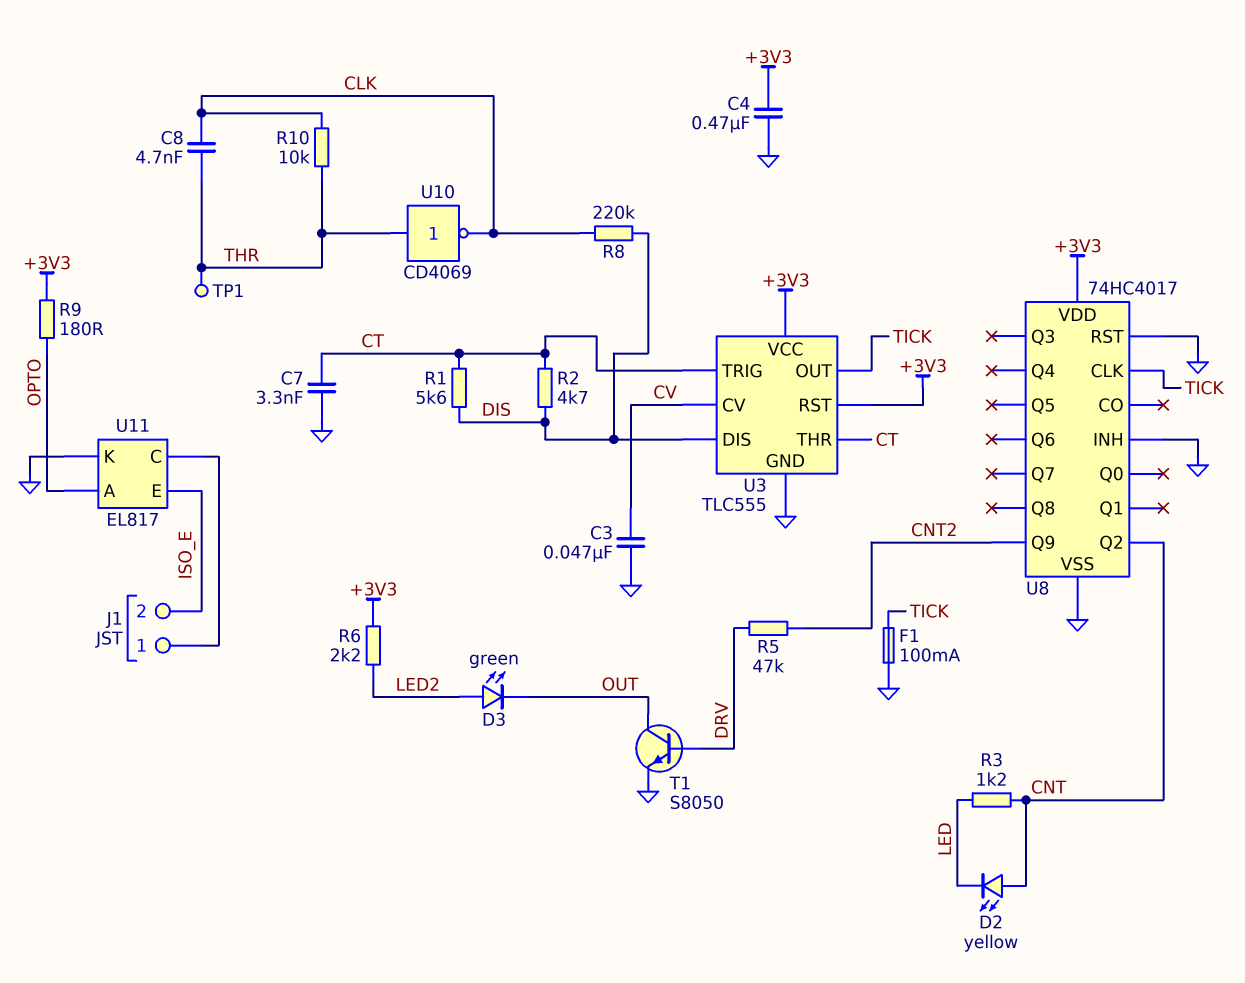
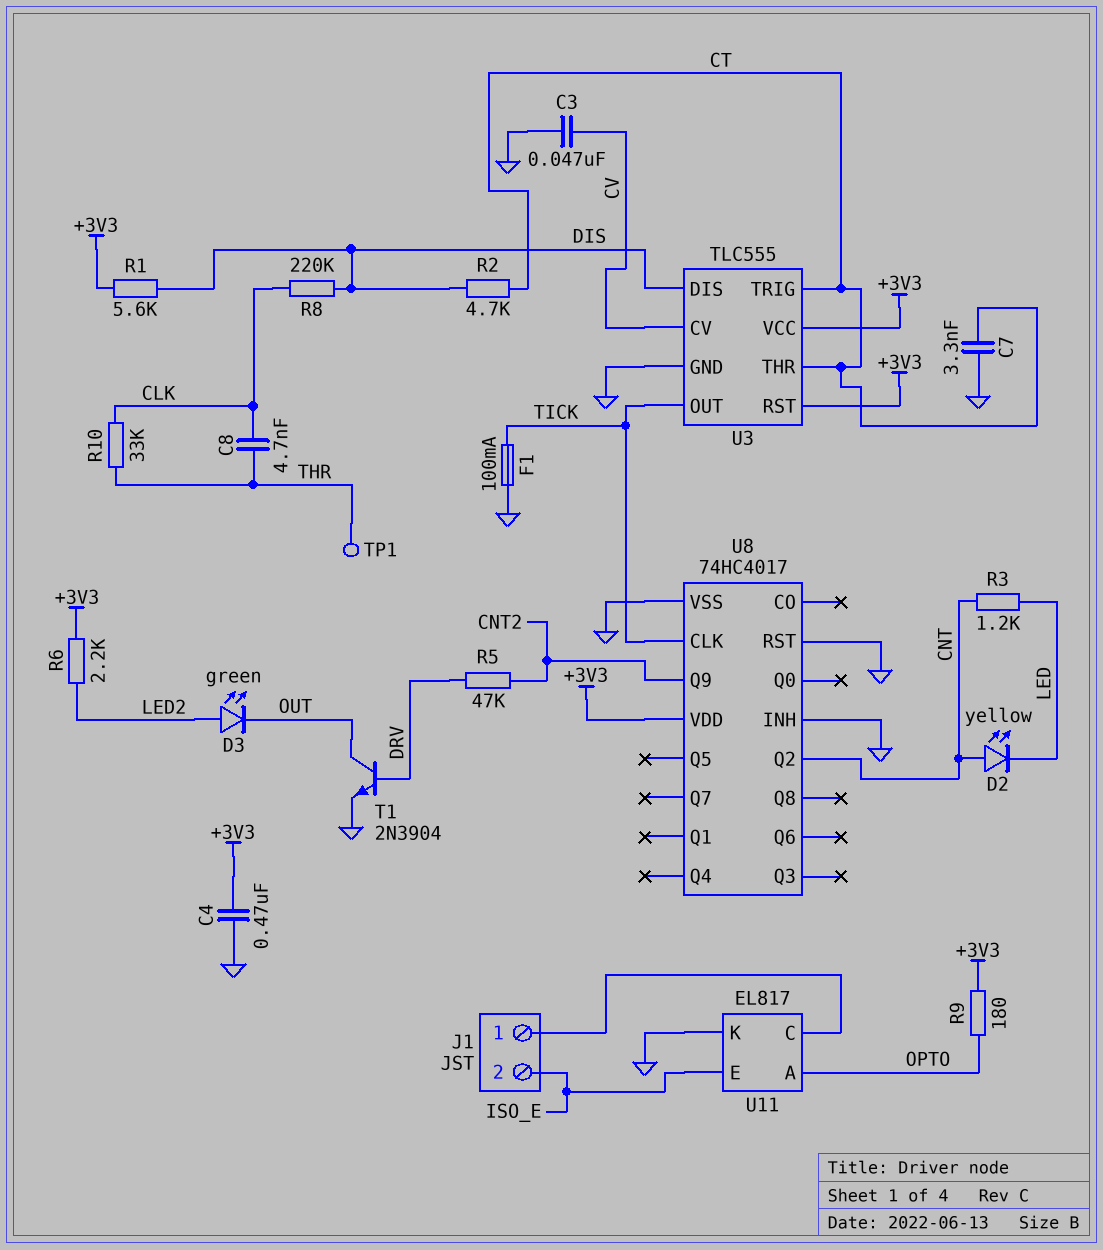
R1: 5.6k (CT, DIS) -> 5.6k (+3V3, DIS)
R10: 10k (CLK, THR) -> 33k (CLK, THR)
T1: NPN S8050 (B DRV, C OUT, E GND) -> NPN 2N3904 (B DRV, C OUT, E GND)
U10: NOT CD4069 (in THR, out CLK) -> none

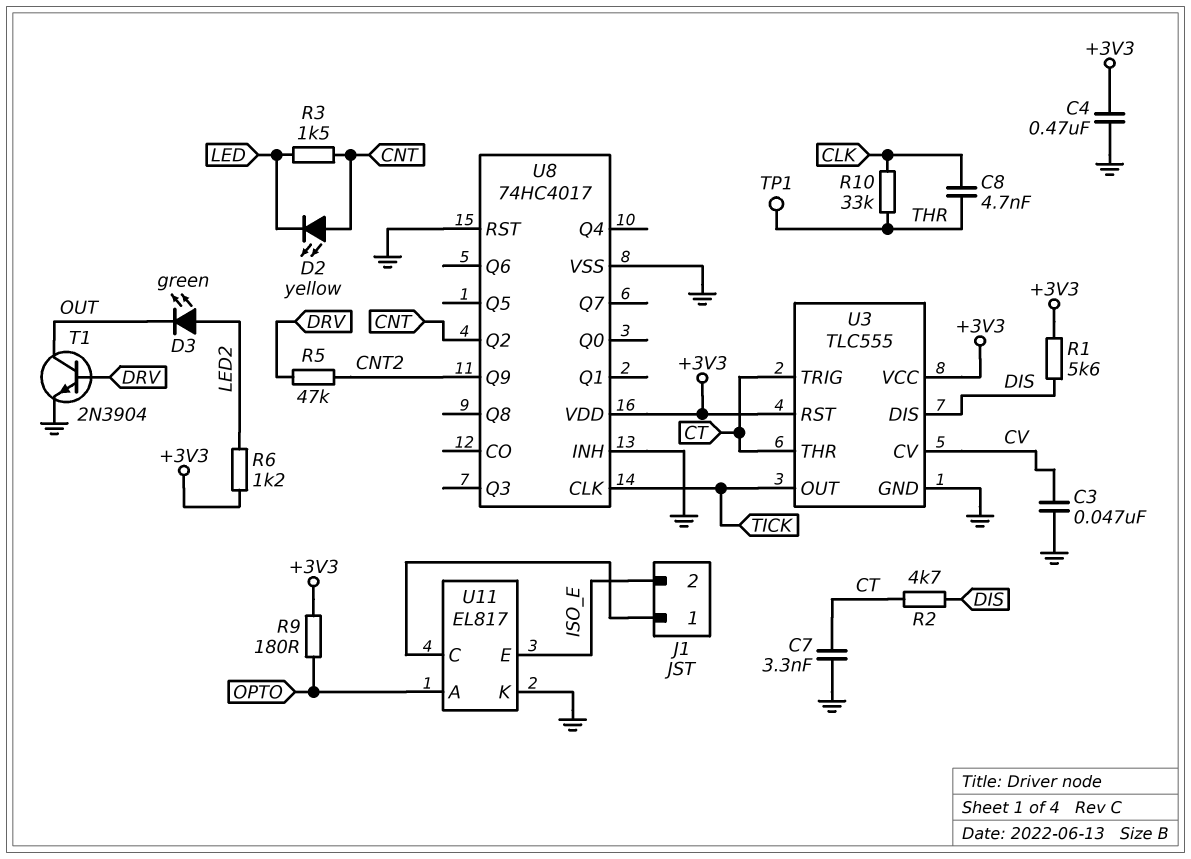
F1: 100mA (GND, TICK) -> none
R3: 1.2k (CNT, LED) -> 1.5k (CNT, LED)
R6: 2.2k (+3V3, LED2) -> 1.2k (+3V3, LED2)
R8: 220k (CLK, DIS) -> none

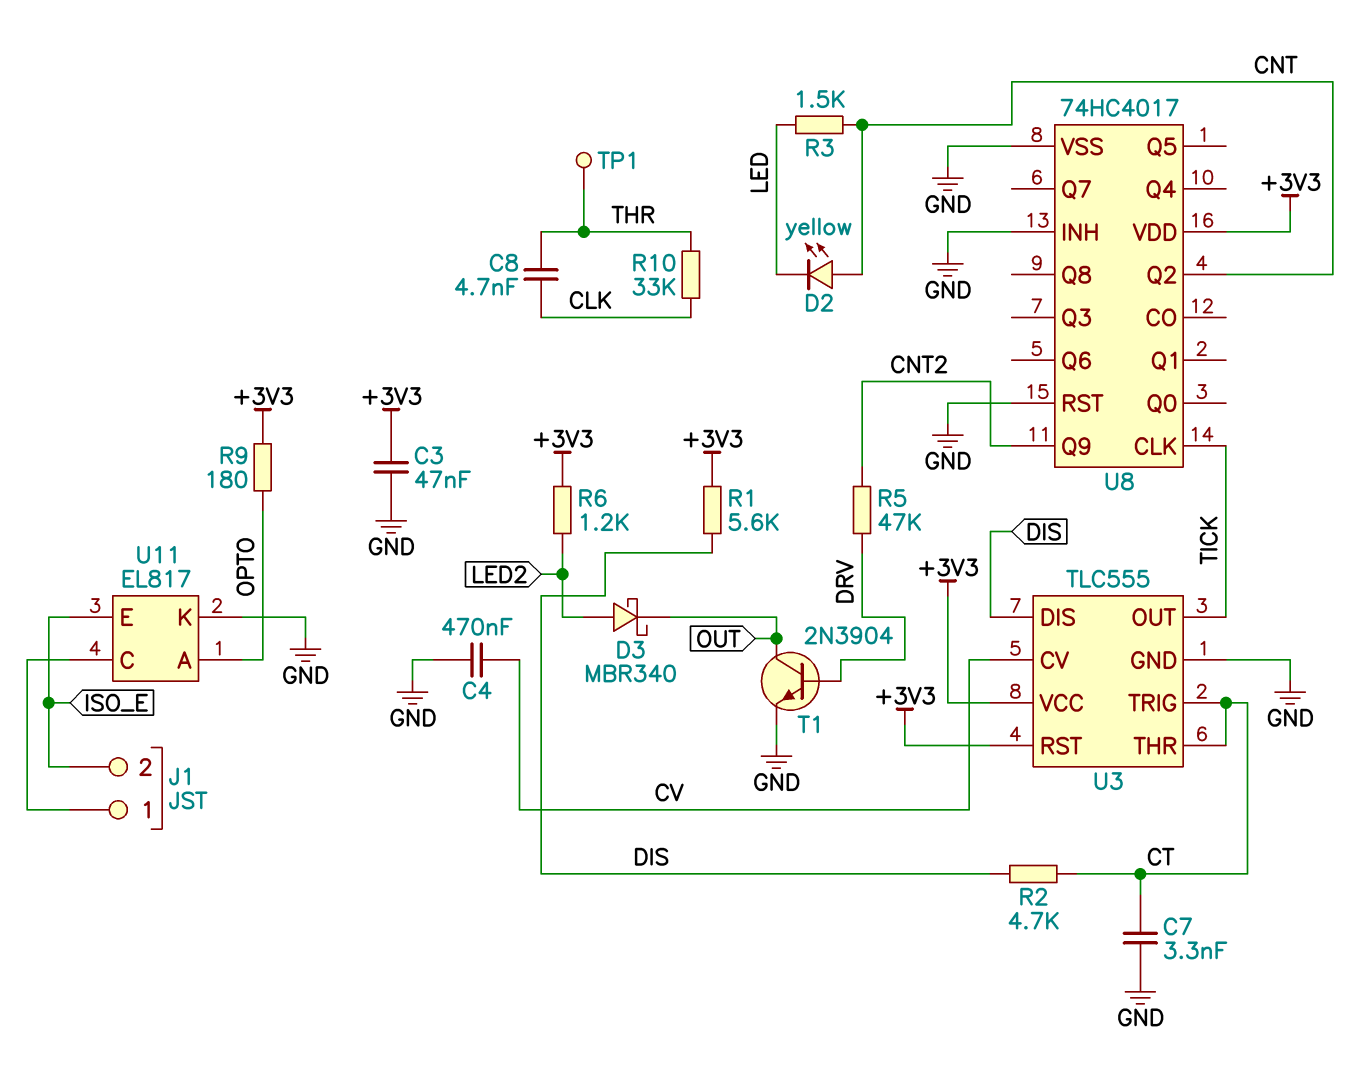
C3: 47nF (CV, GND) -> 47nF (+3V3, GND)
C4: 470nF (+3V3, GND) -> 470nF (CV, GND)
D3: LED green (A LED2, K OUT) -> schottky MBR340 (A LED2, K OUT)

